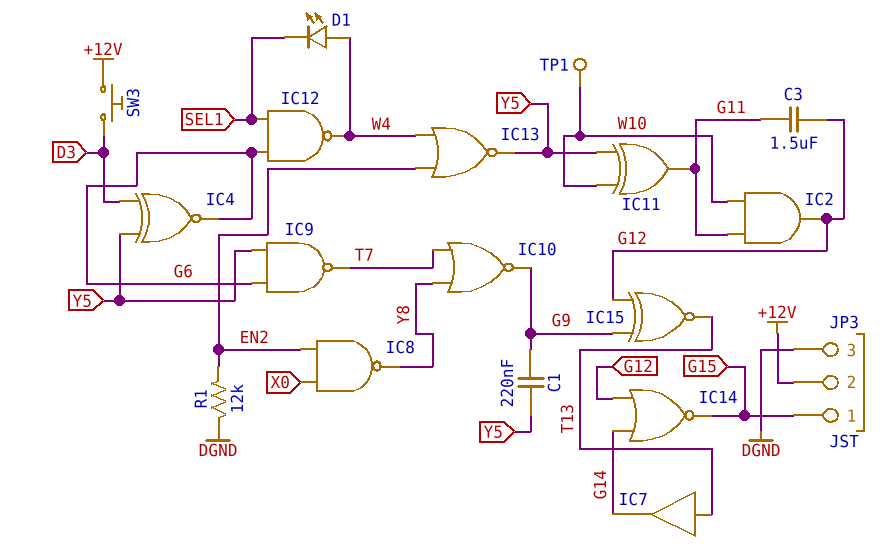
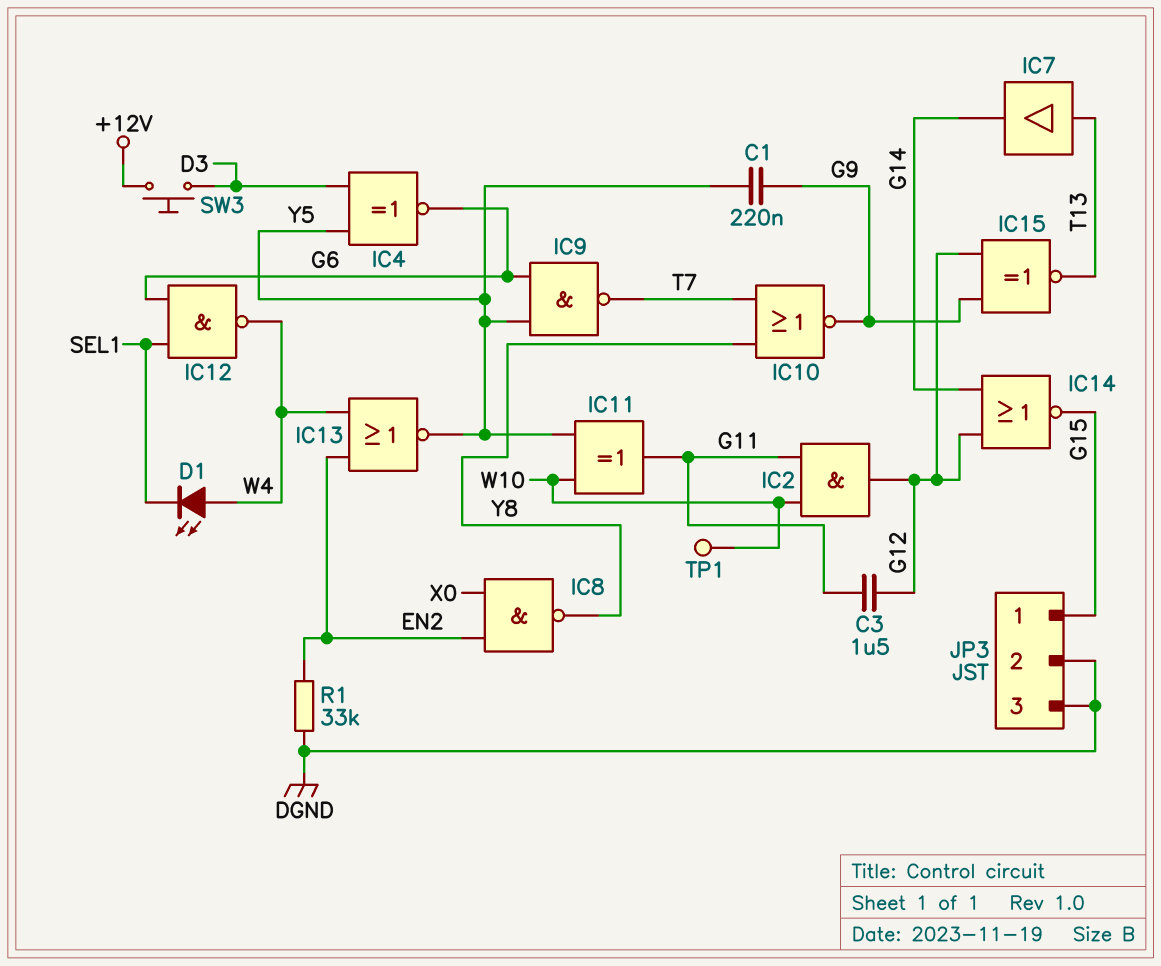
JP3 pin 2: +12V -> DGND
R1: 12k (DGND, EN2) -> 33k (DGND, EN2)

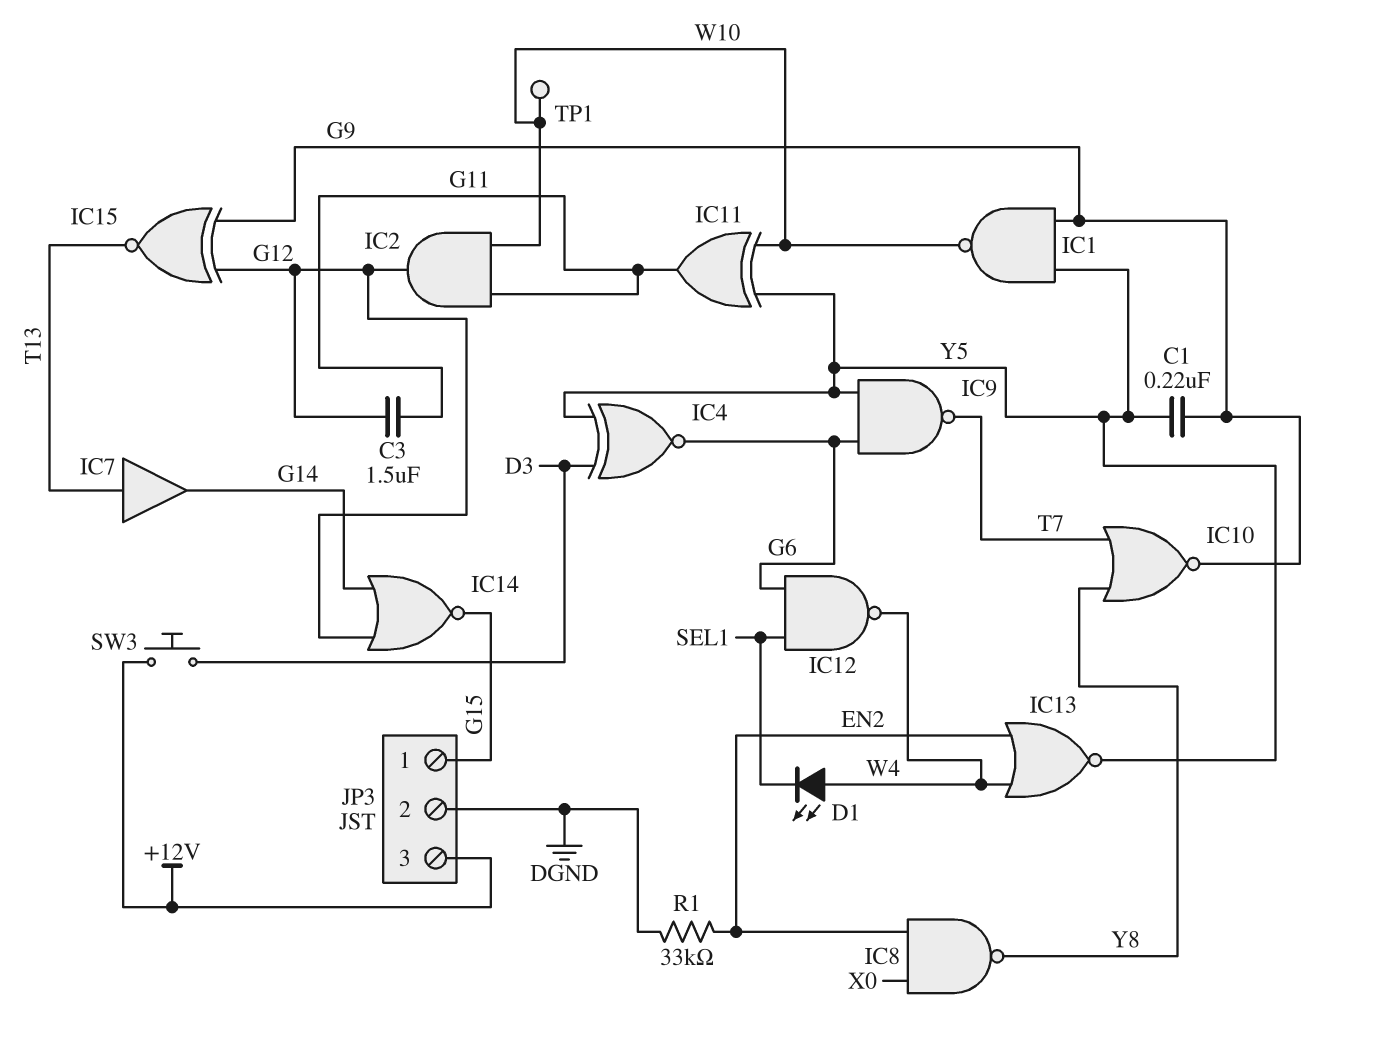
IC1: none -> NAND (in G9, in Y5, out W10)
JP3 pin 3: DGND -> +12V

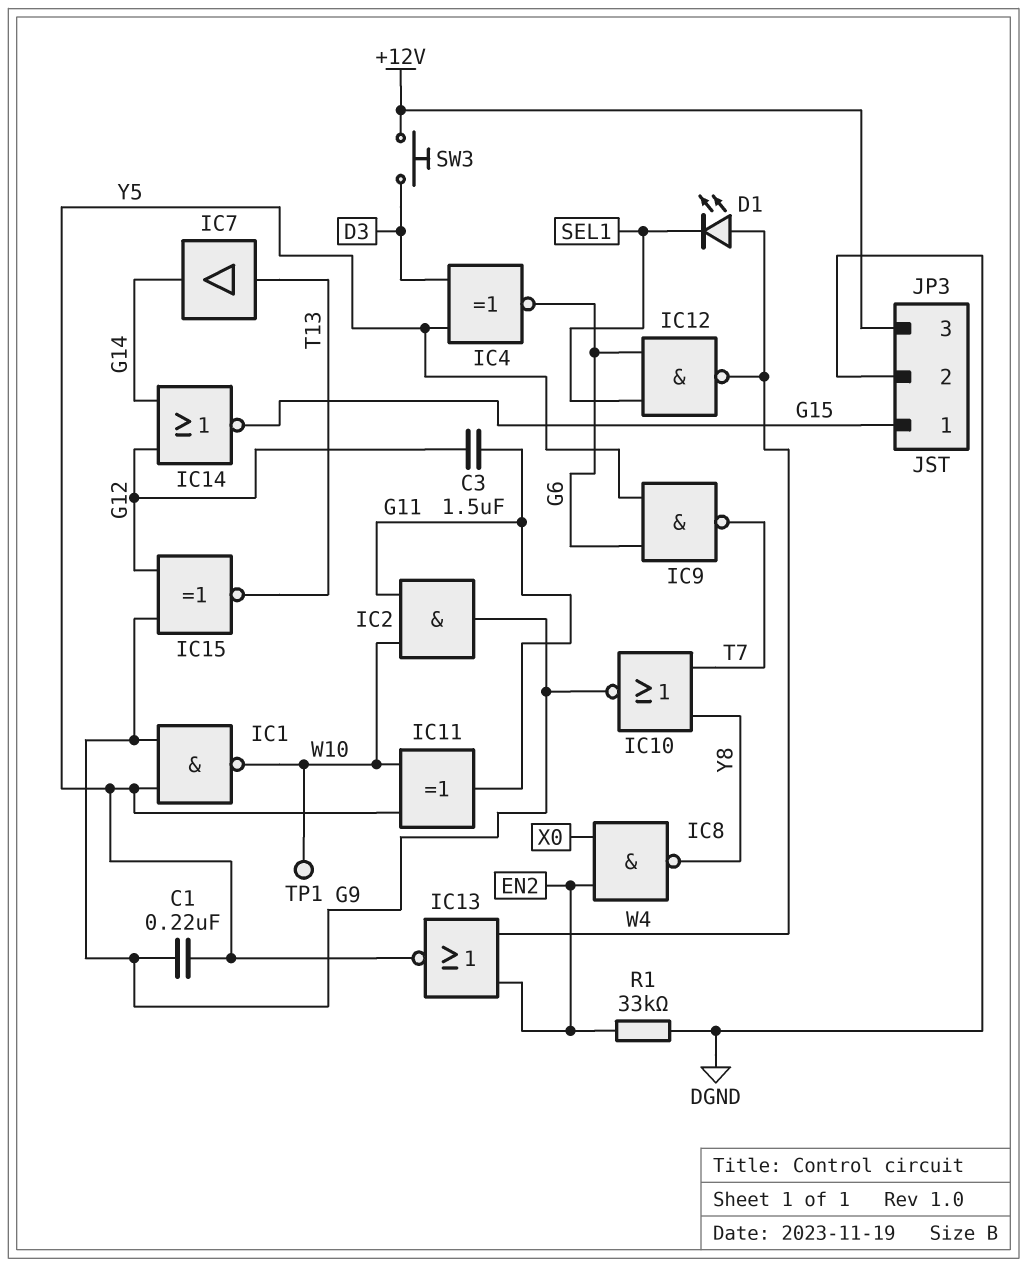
IC2: AND (in G11, in W10, out G12) -> AND (in G11, in W10, out G9)

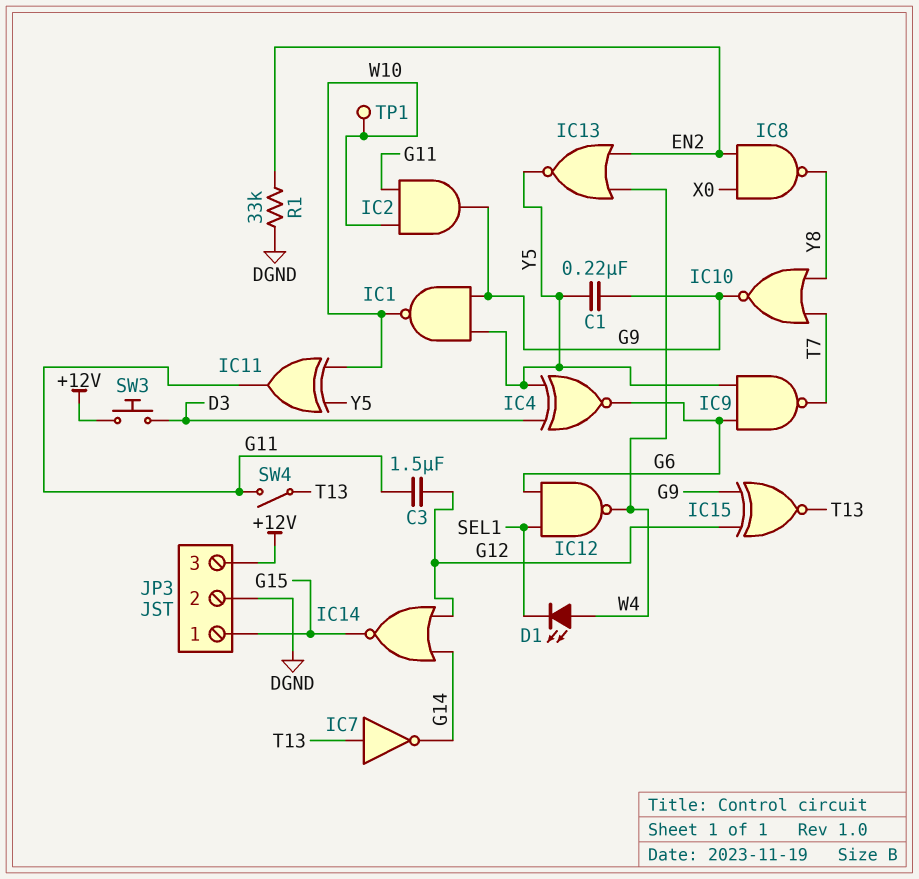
IC7: buffer (in T13, out G14) -> NOT (in T13, out G14)
SW4: none -> switch (G11, T13)

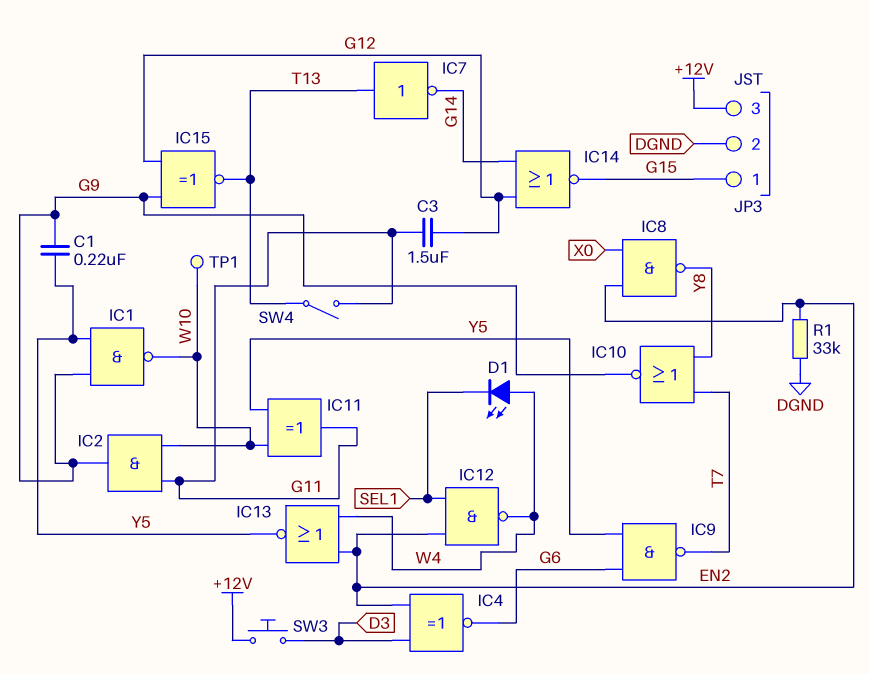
IC4: XNOR (in D3, in Y5, out G6) -> XNOR (in D3, in EN2, out G6)
IC12: NAND (in G6, in SEL1, out W4) -> NAND (in EN2, in SEL1, out W4)

